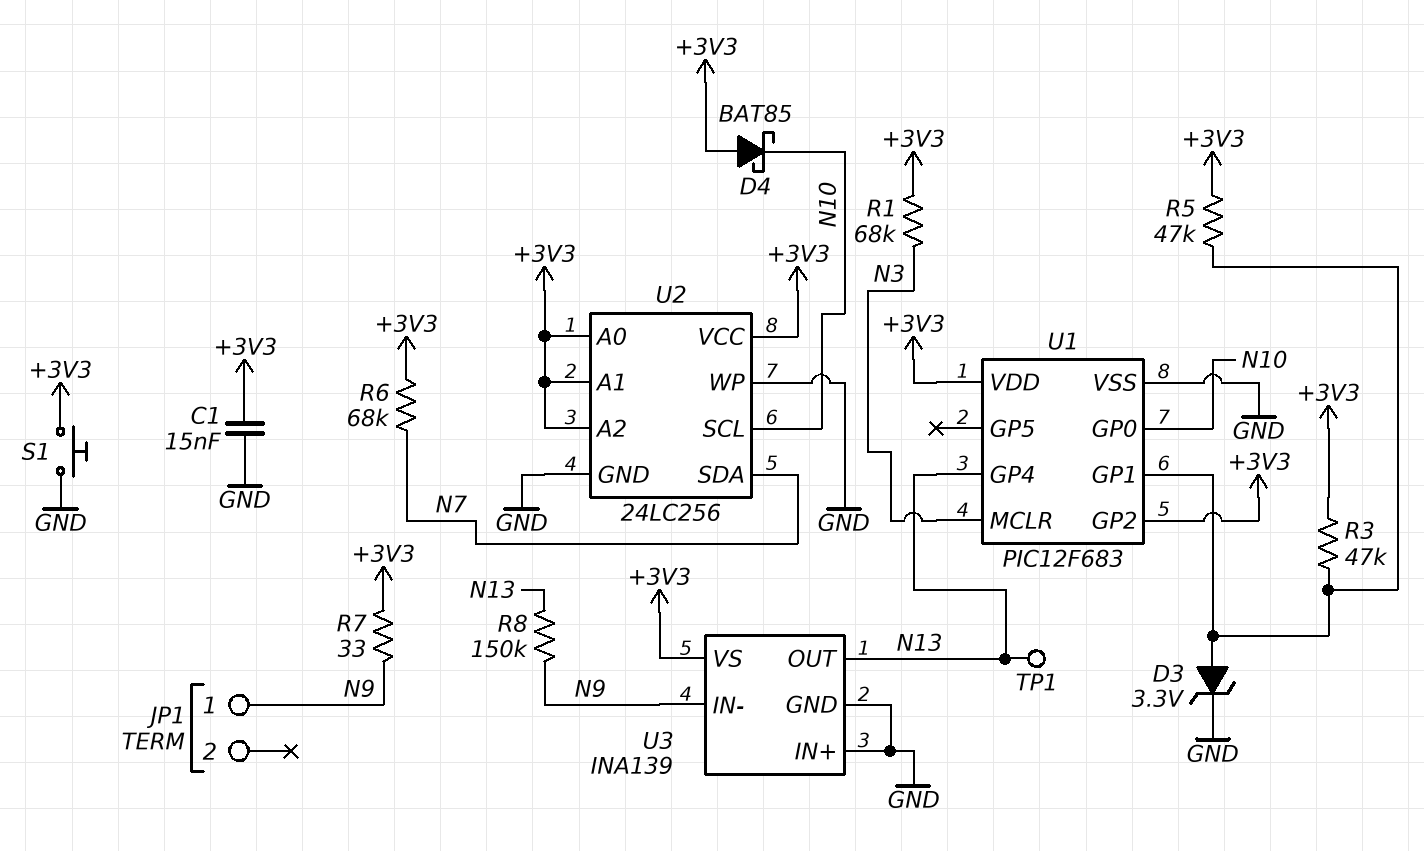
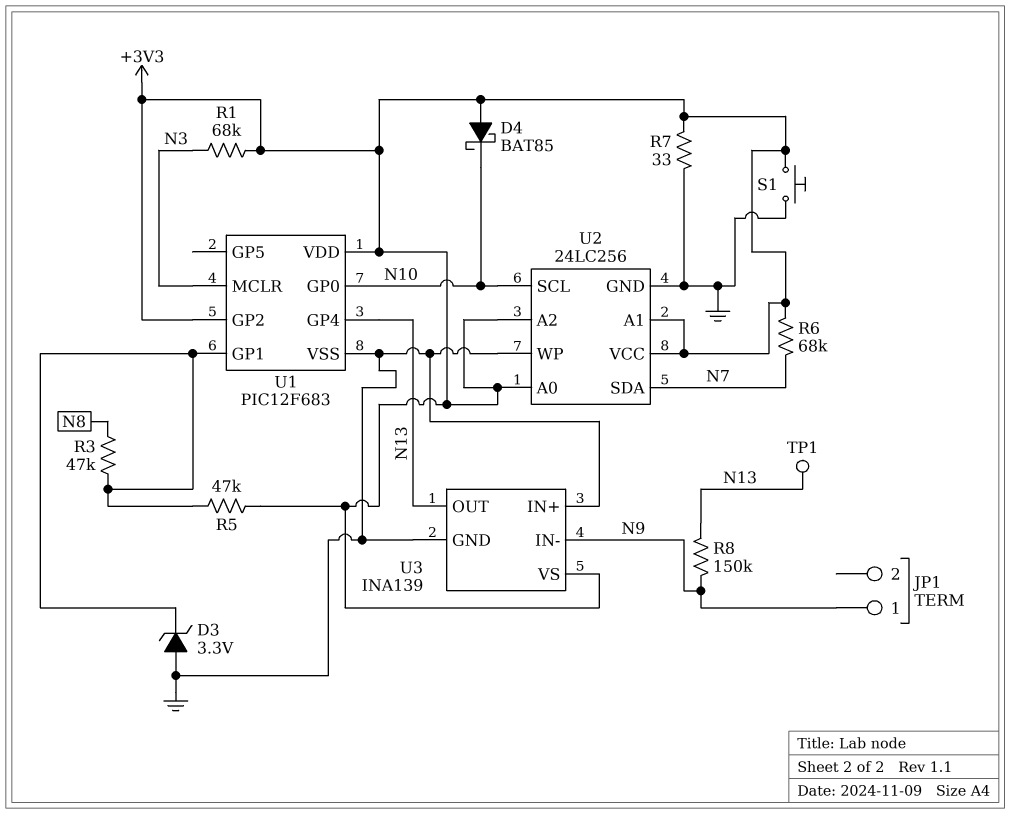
C1: 15nF (+3V3, GND) -> none
D3: zener 3.3V (A U1/GP1, K GND) -> zener 3.3V (A GND, K U1/GP1)
R3: 47k (+3V3, U1/GP1) -> 47k (N8, U1/GP1)
R7: 33 (+3V3, N9) -> 33 (+3V3, GND)

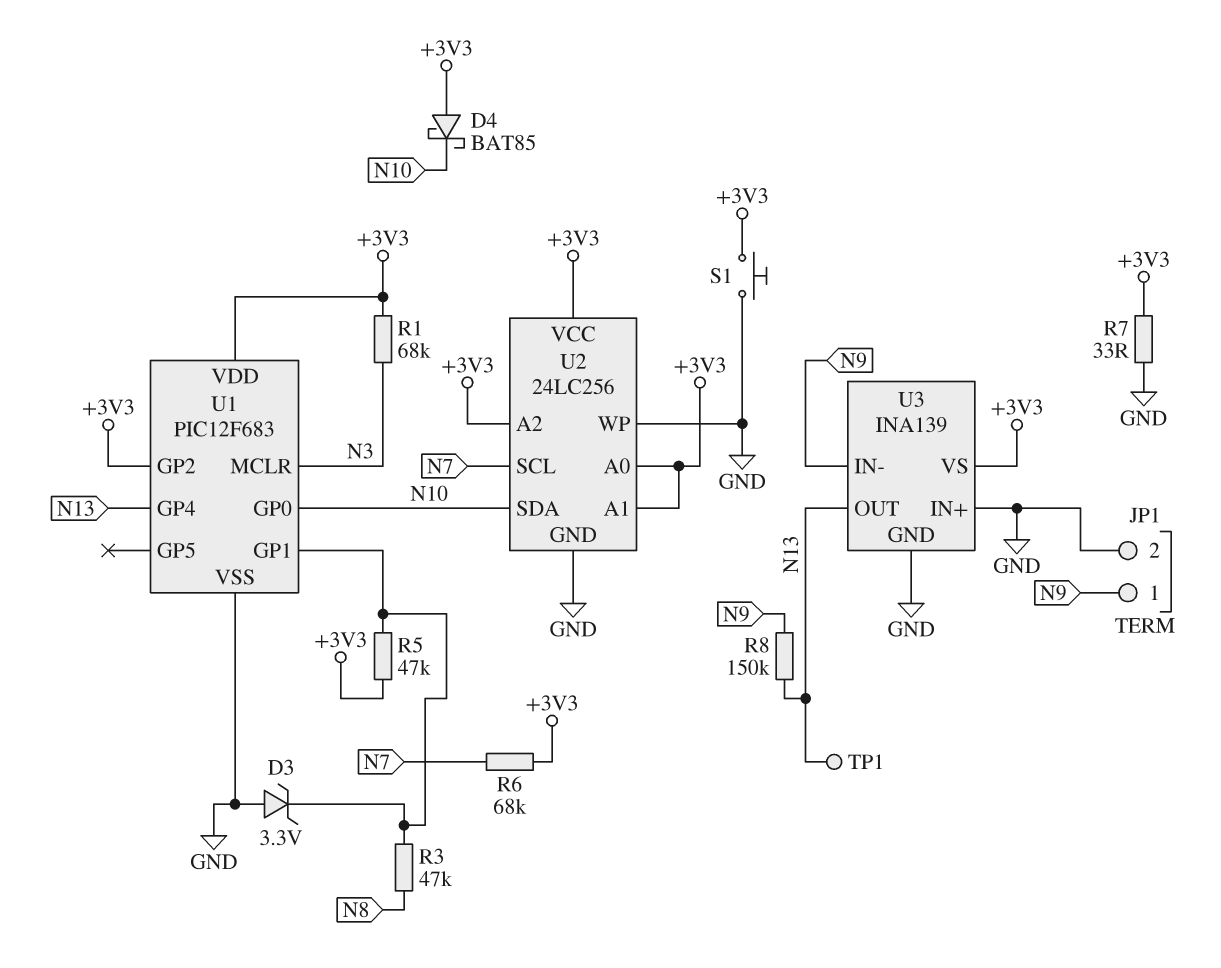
JP1 pin 2: none -> GND
U2 pin SCL: N10 -> N7
U2 pin SDA: N7 -> N10

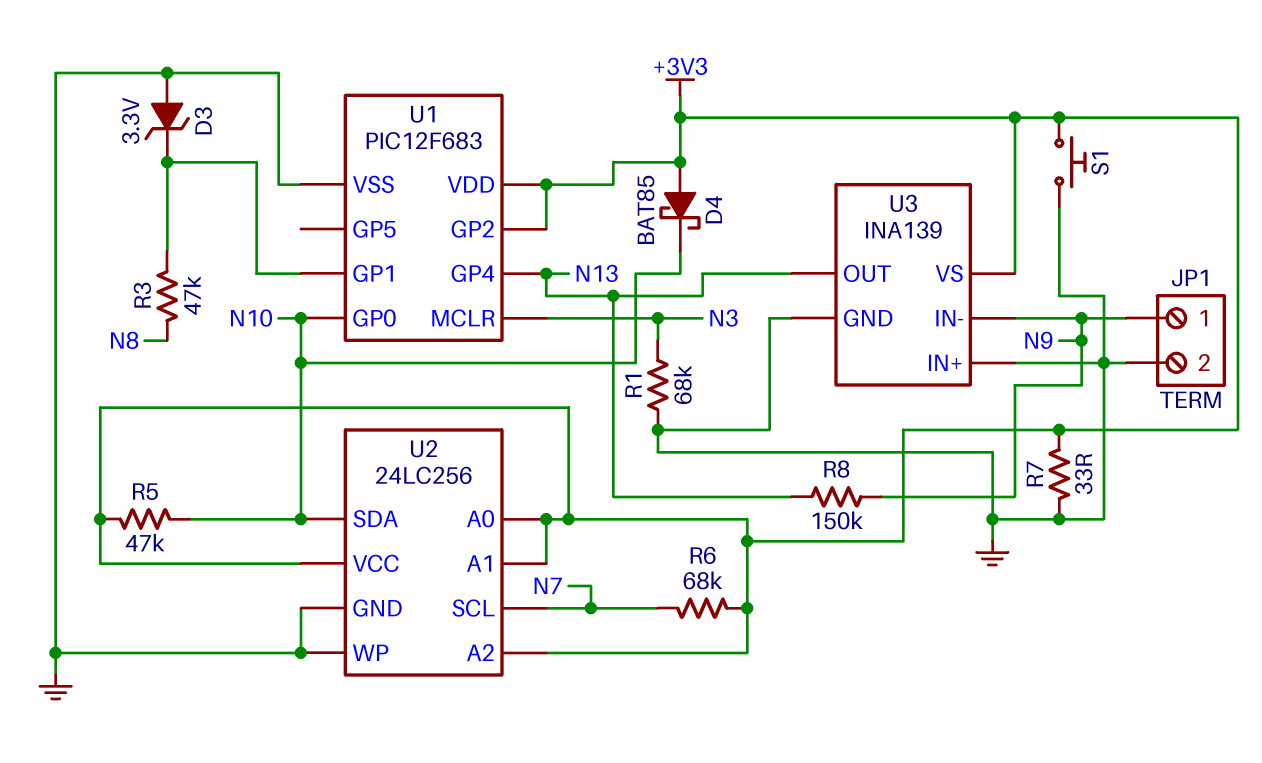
R1: 68k (+3V3, N3) -> 68k (GND, N3)
R5: 47k (+3V3, U1/GP1) -> 47k (+3V3, N10)
TP1: test point (N13) -> none

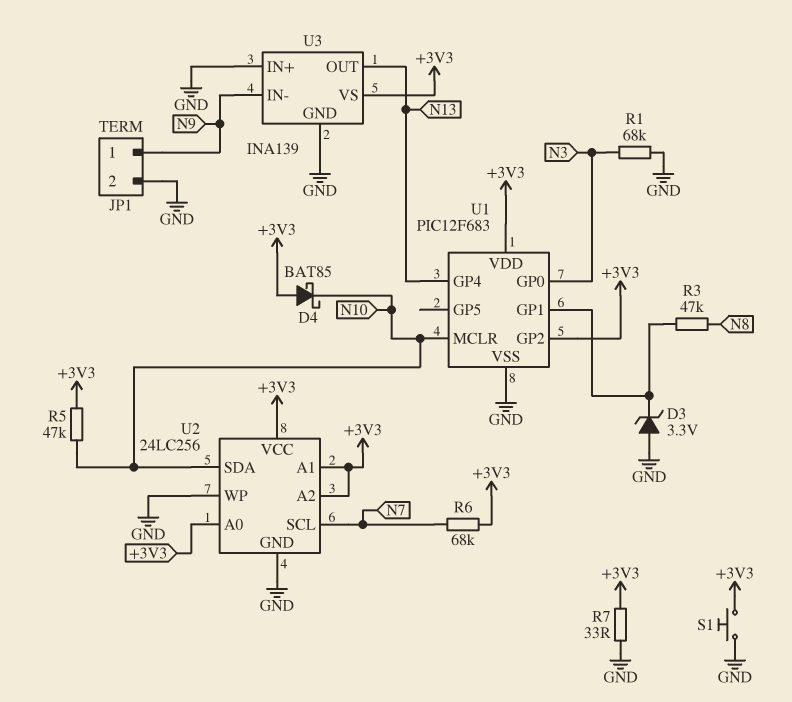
R8: 150k (N9, N13) -> none
U1 pin GP0: N10 -> N3
U1 pin MCLR: N3 -> N10

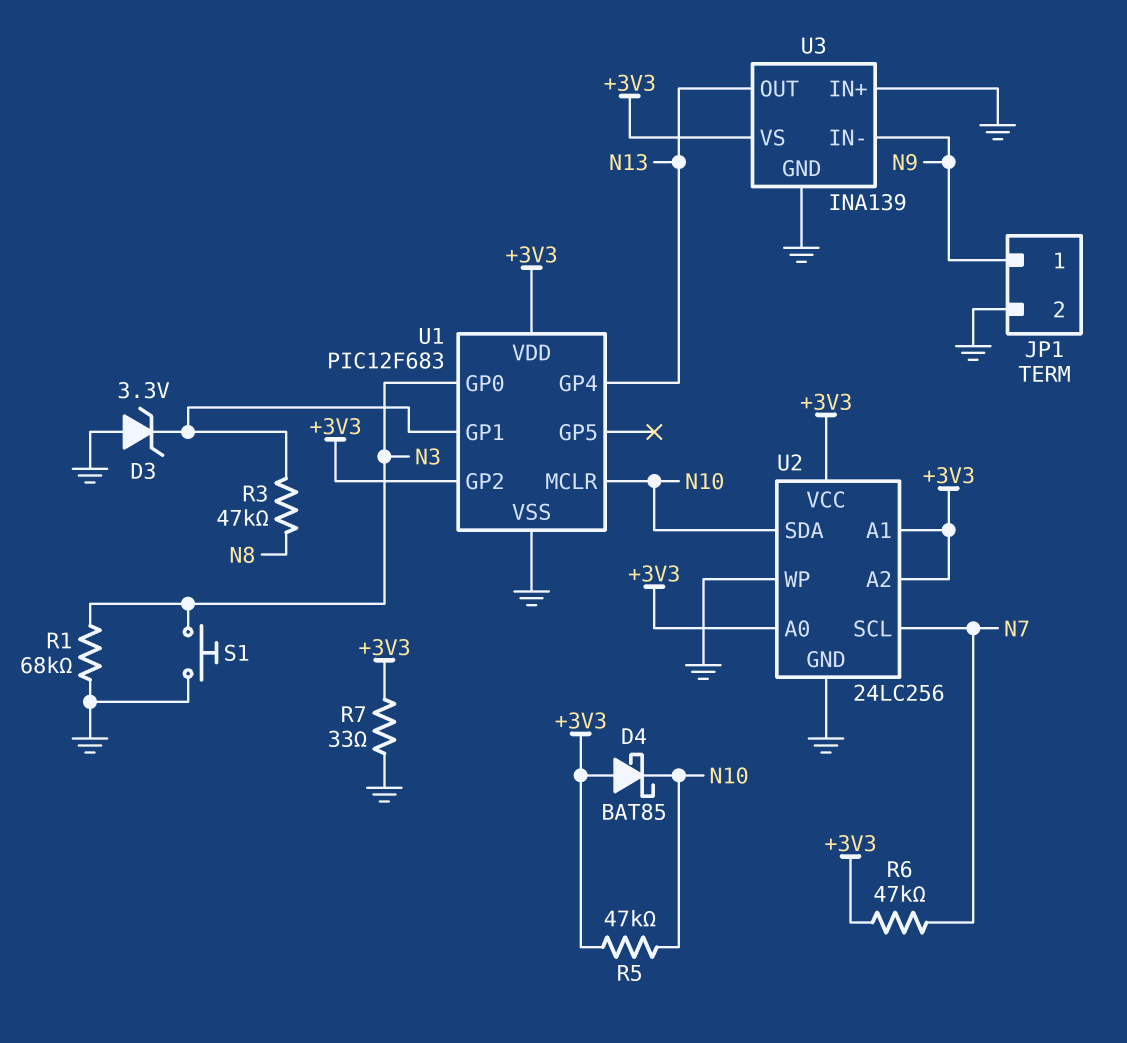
R6: 68k (+3V3, N7) -> 47k (+3V3, N7)
S1: button (+3V3, GND) -> button (GND, N3)

